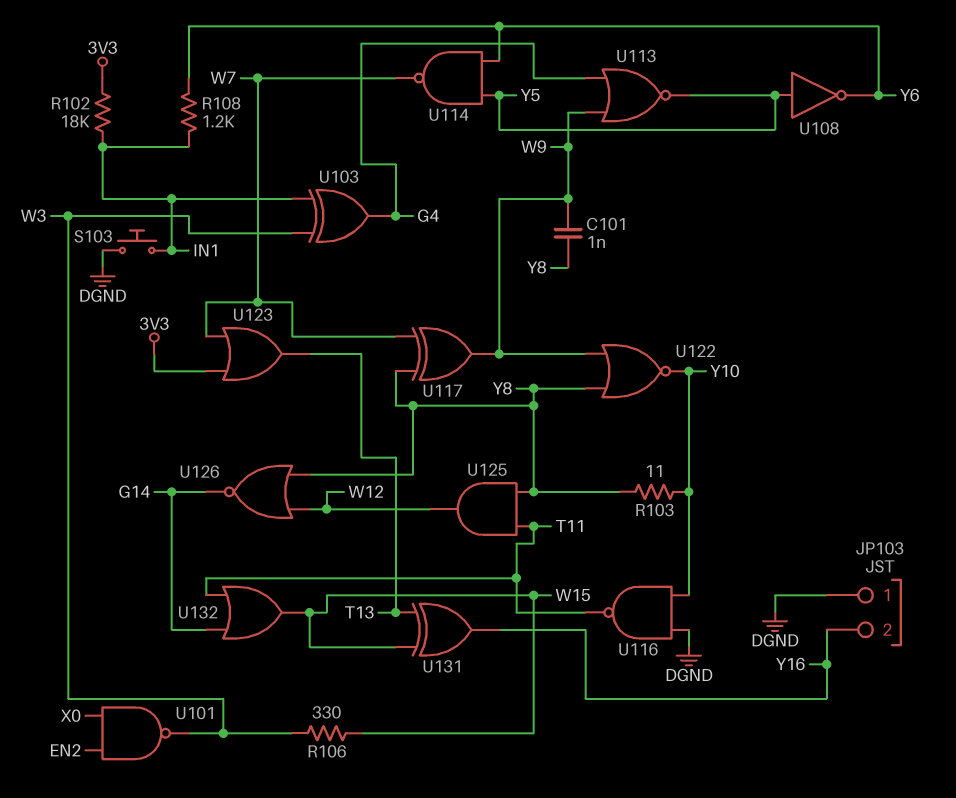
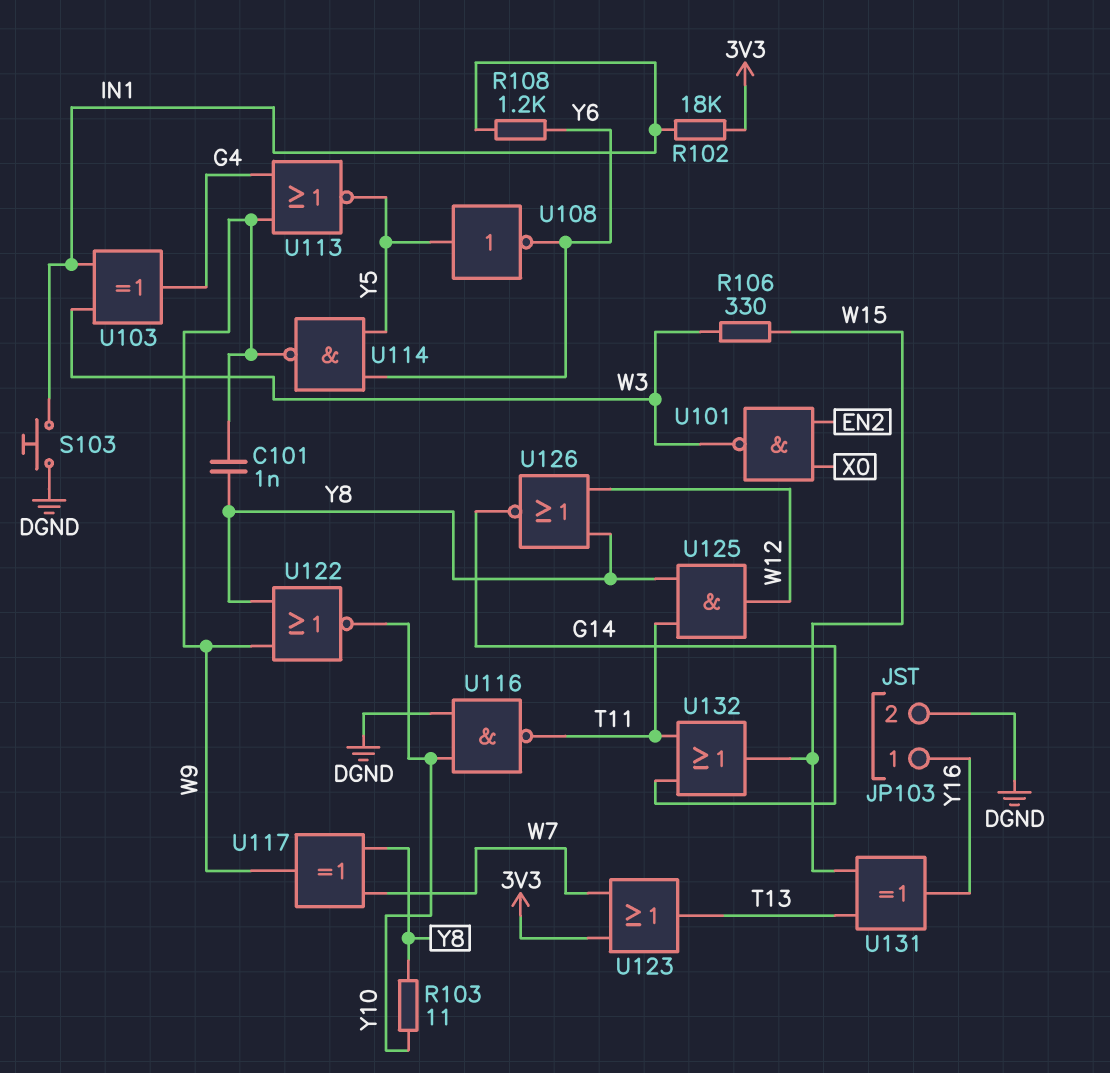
JP103 pin 1: DGND -> Y16
JP103 pin 2: Y16 -> DGND
U114: NAND (in Y5, in Y6, out W7) -> NAND (in Y5, in Y6, out W9)

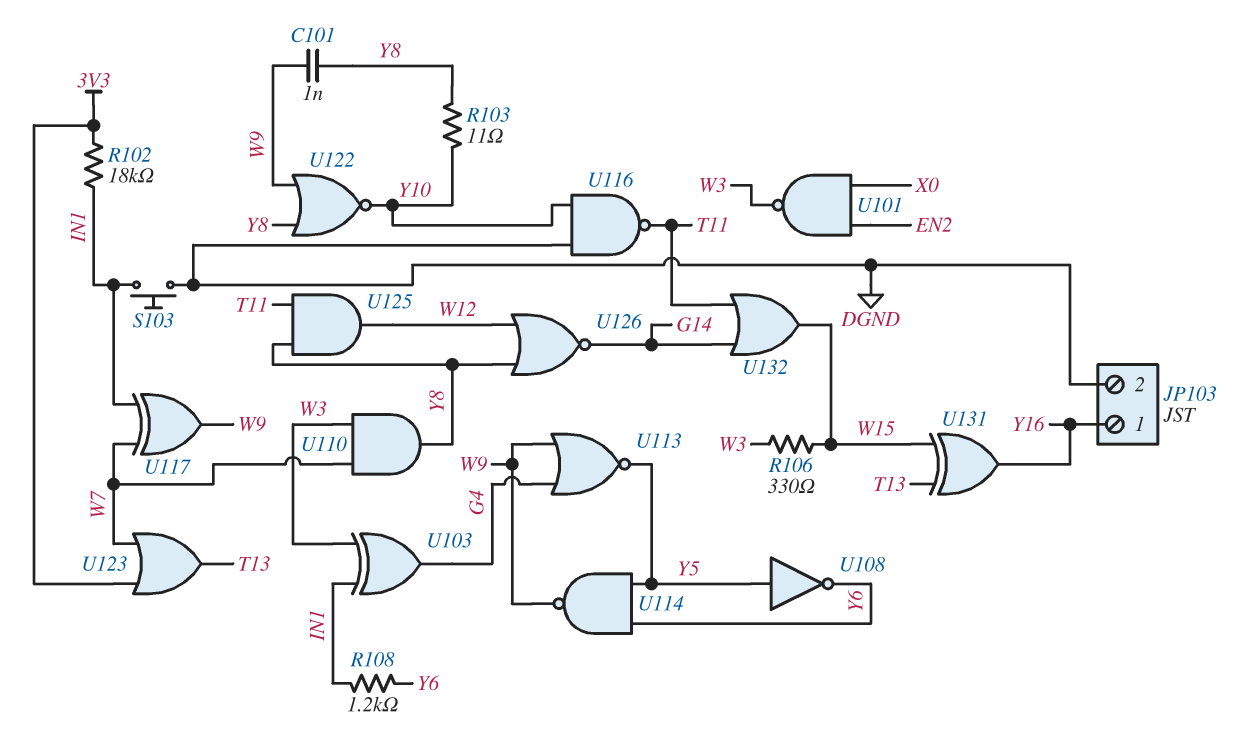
U110: none -> AND (in W3, in W7, out Y8)
U117: XOR (in W7, in Y8, out W9) -> XOR (in IN1, in W7, out W9)

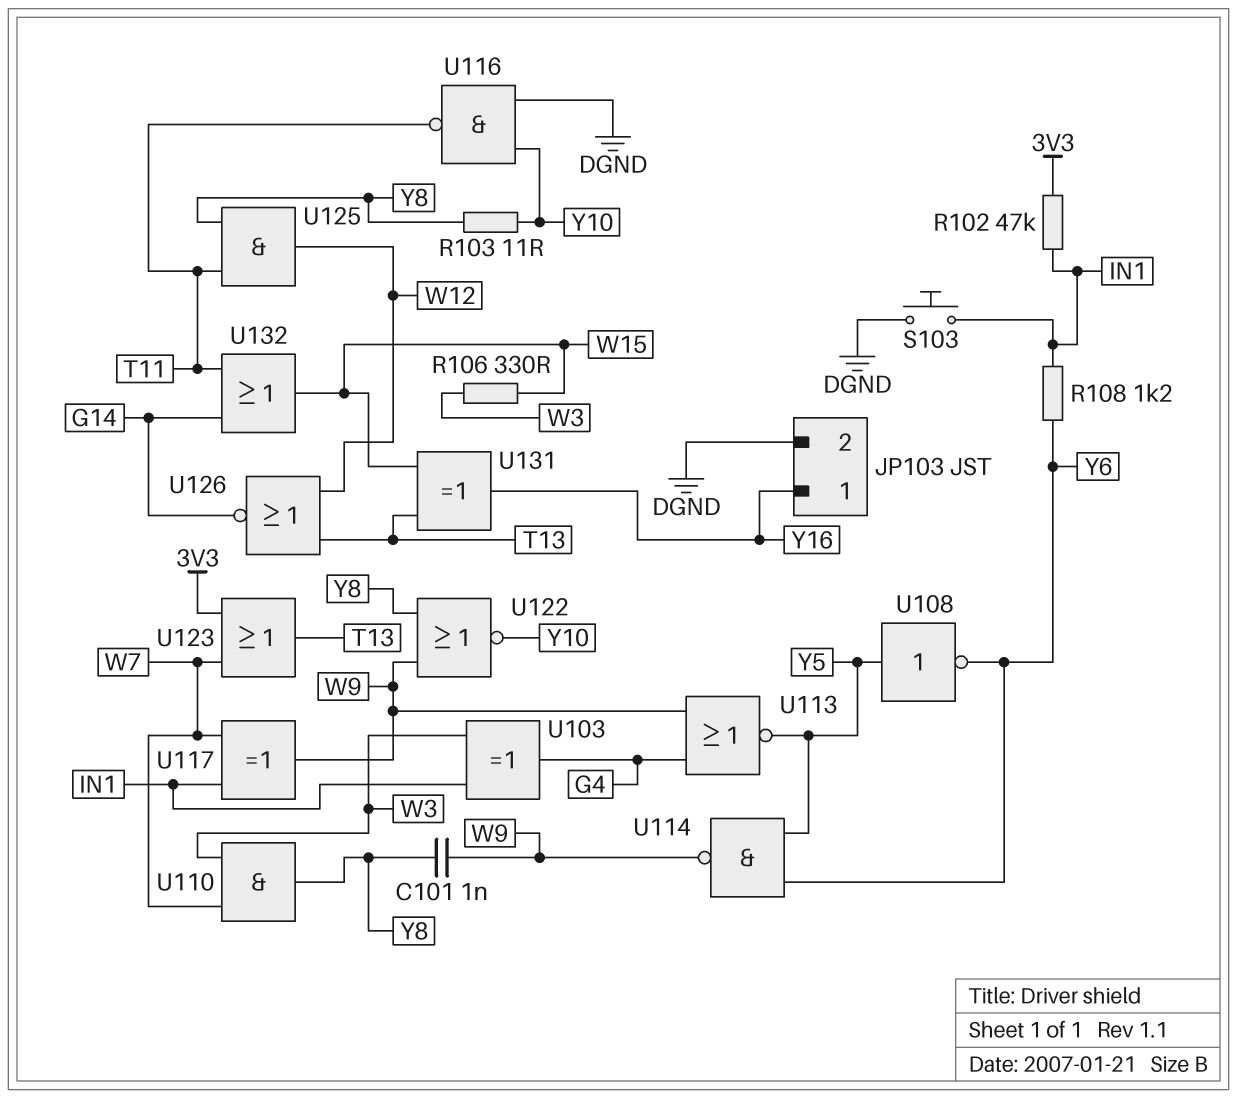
R102: 18k (3V3, IN1) -> 47k (3V3, IN1)
U101: NAND (in EN2, in X0, out W3) -> none
U126: NOR (in W12, in Y8, out G14) -> NOR (in T13, in W12, out G14)

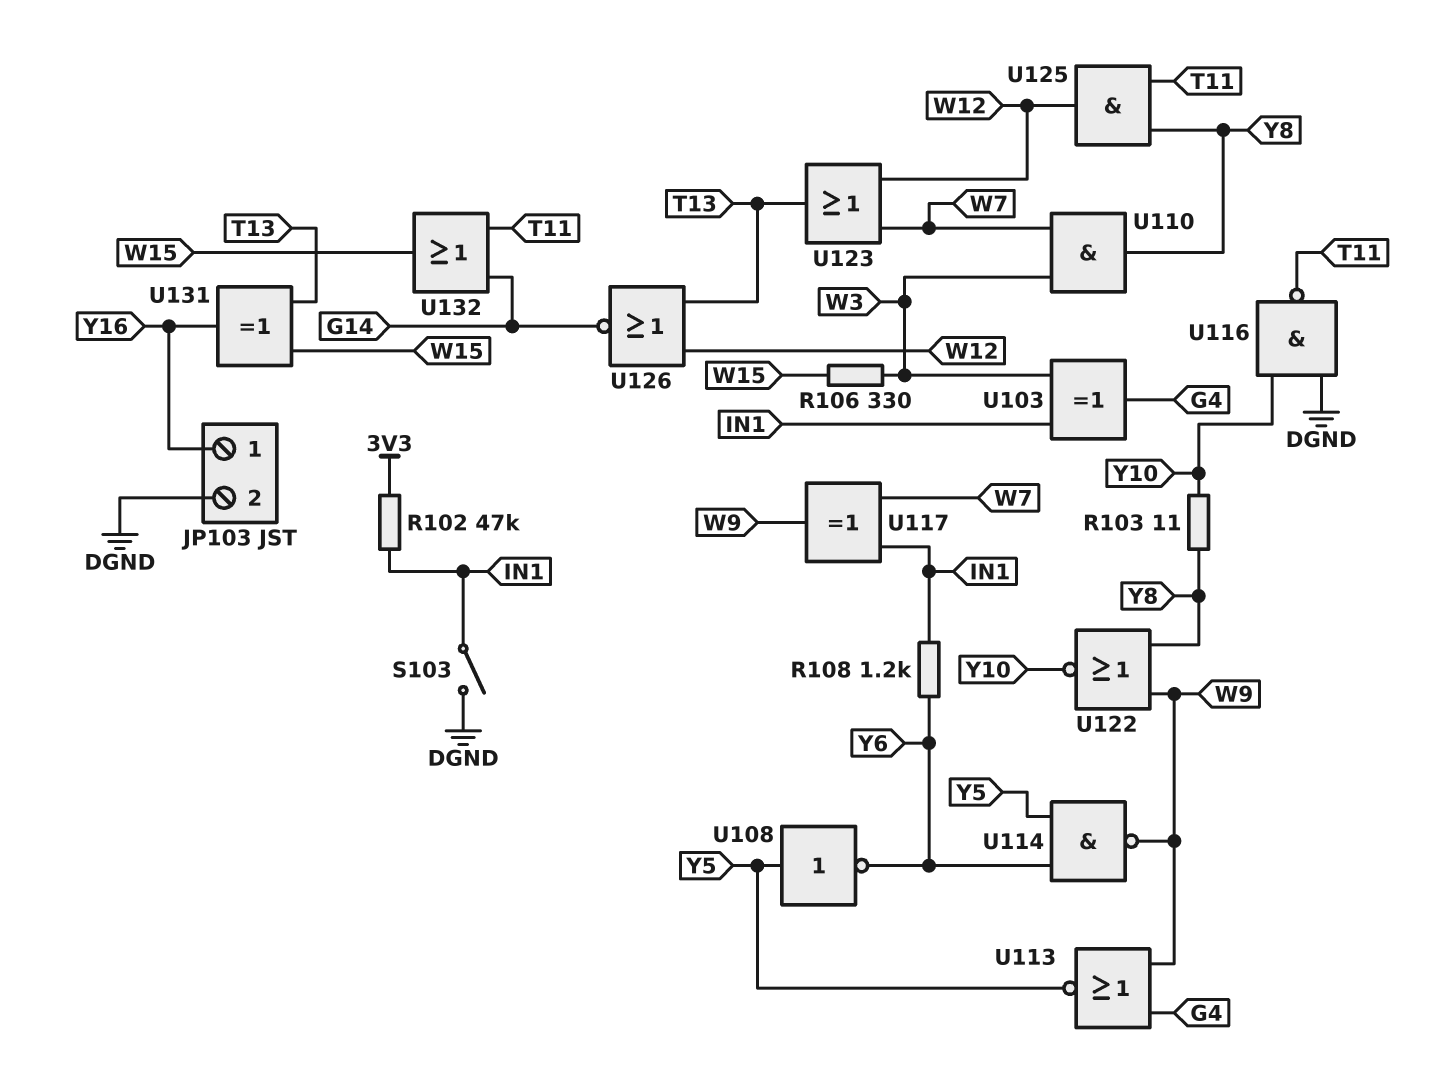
C101: 1nF (W9, Y8) -> none
S103: button (DGND, IN1) -> switch (DGND, IN1)
U123: OR (in 3V3, in W7, out T13) -> OR (in W7, in W12, out T13)

